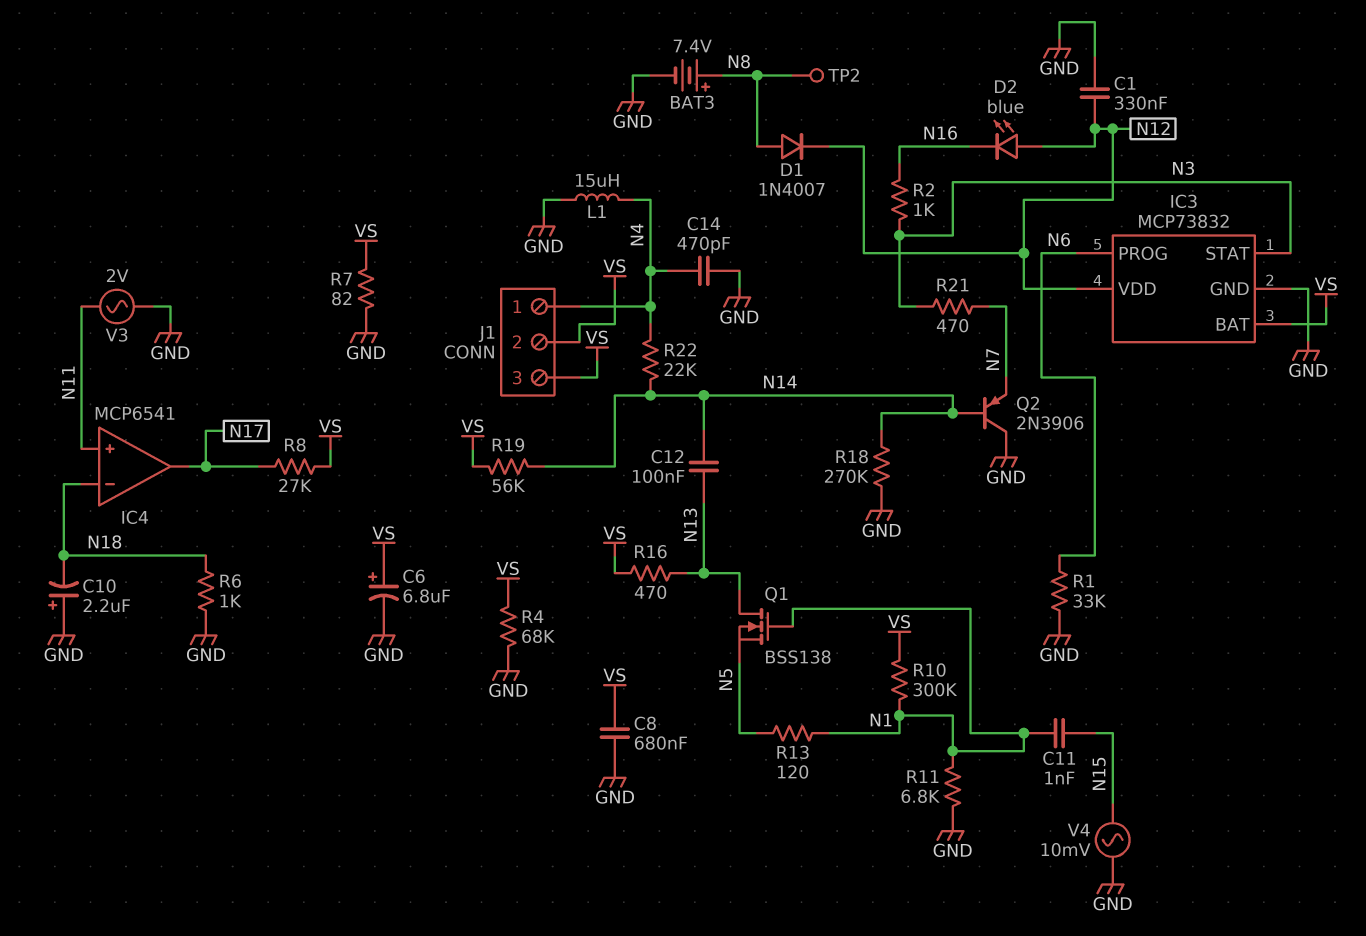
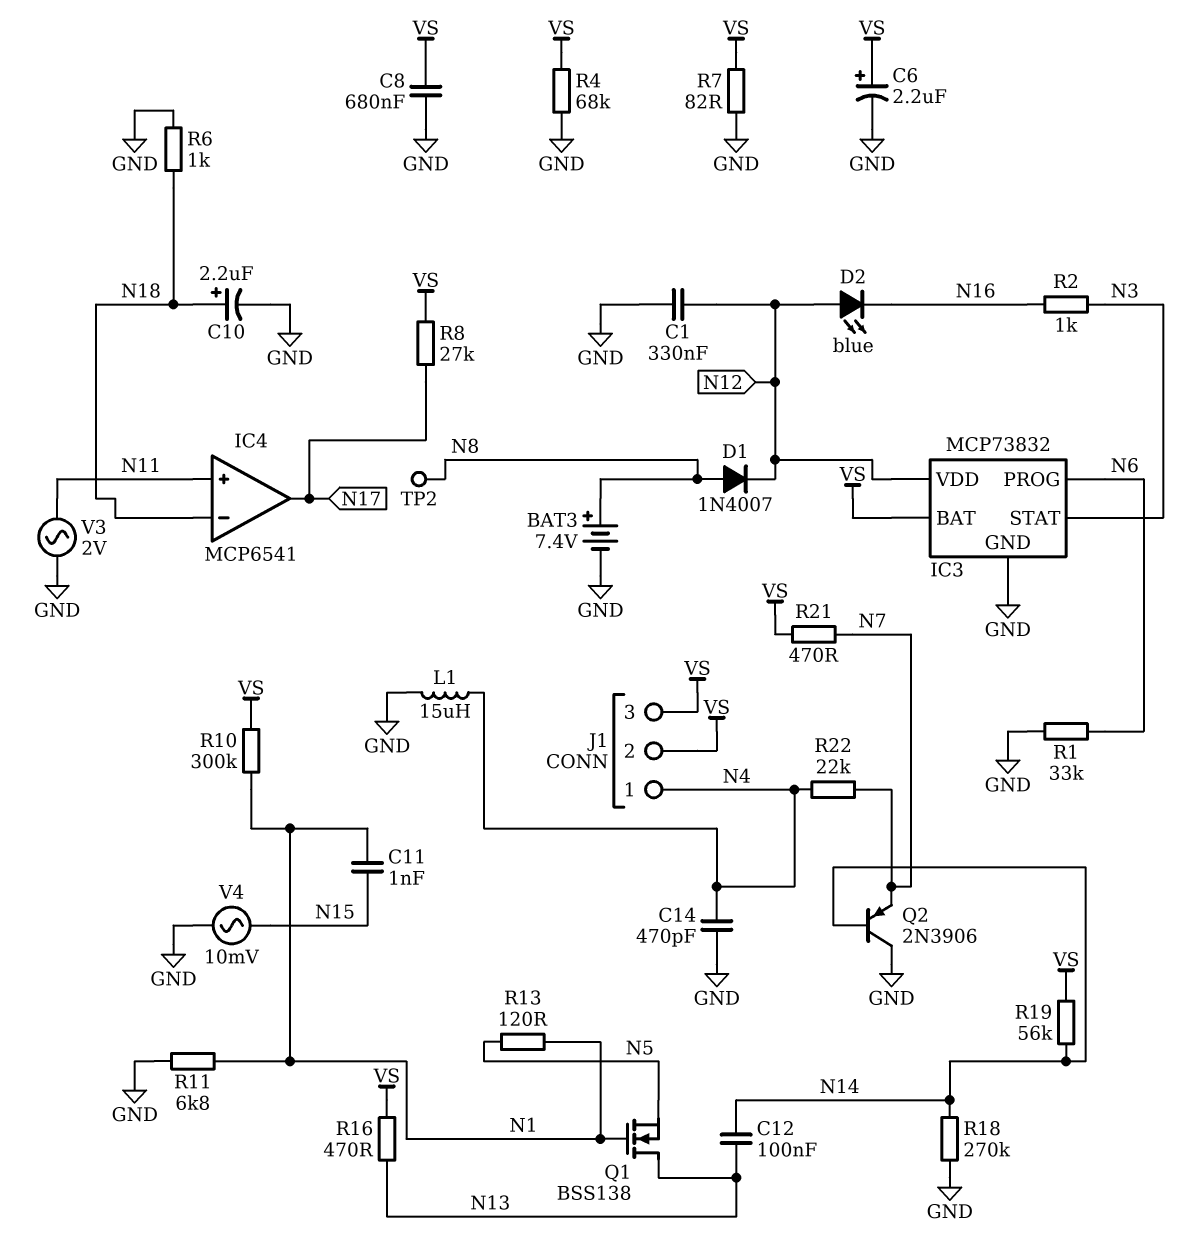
C6: 6.8uF (plus VS, minus GND) -> 2.2uF (plus VS, minus GND)
C10: 2.2uF (plus GND, minus N18) -> 2.2uF (plus N18, minus GND)
R21: 470 (N3, N7) -> 470 (N7, VS)
R22: 22k (N4, N14) -> 22k (N4, N7)

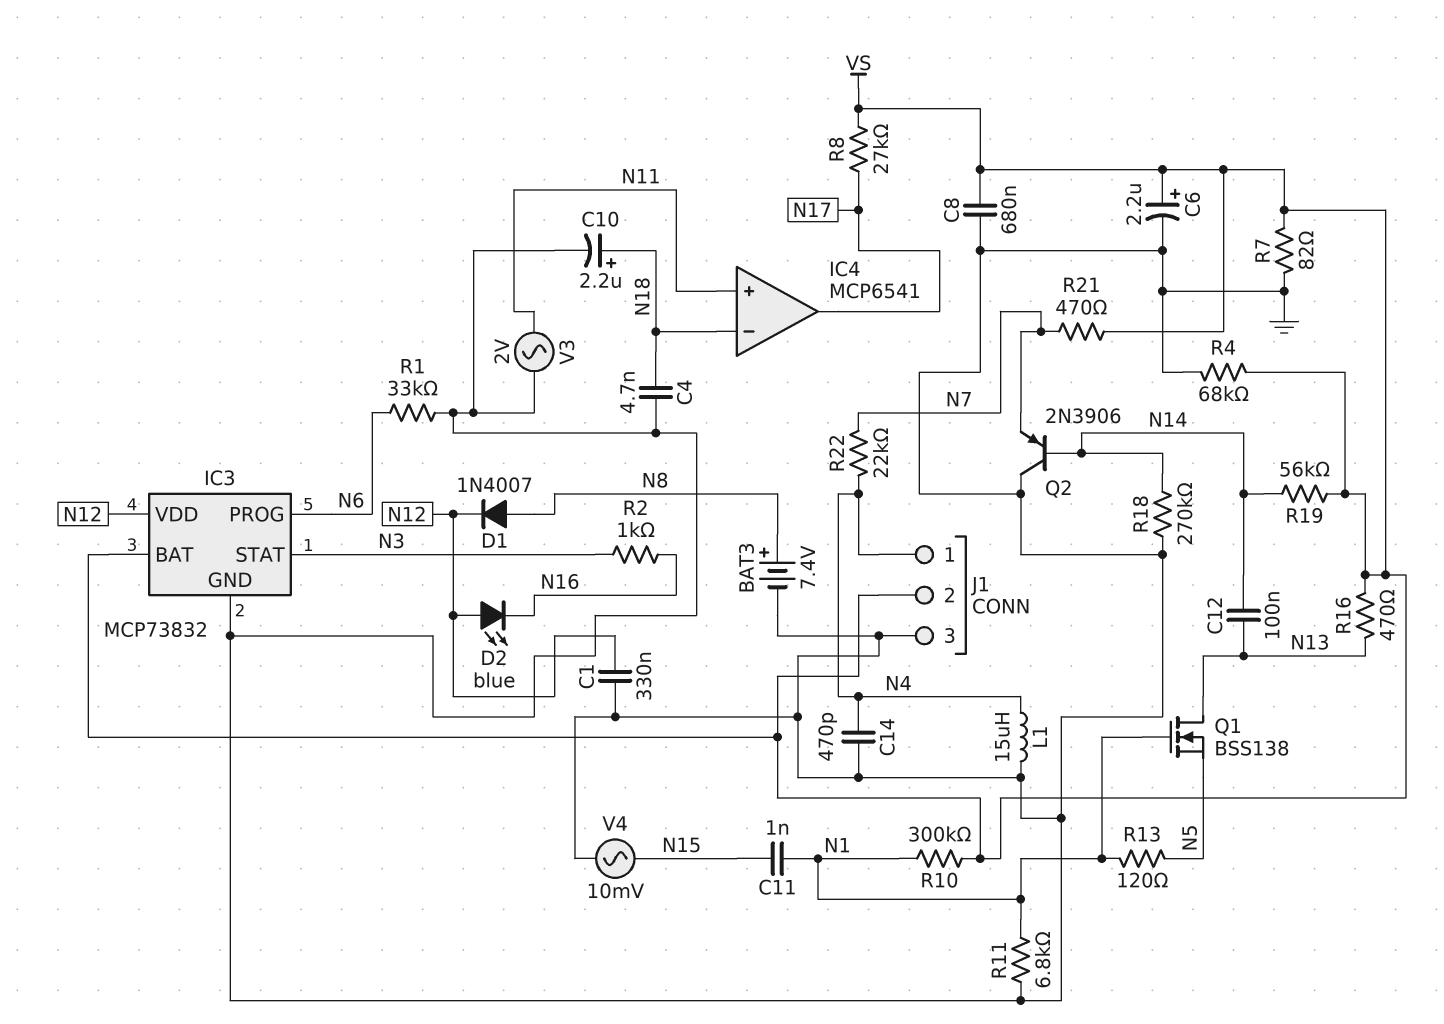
C4: none -> 4.7nF (GND, N18)
J1 pin 3: VS -> GND
R6: 1k (GND, N18) -> none
TP2: test point (N8) -> none

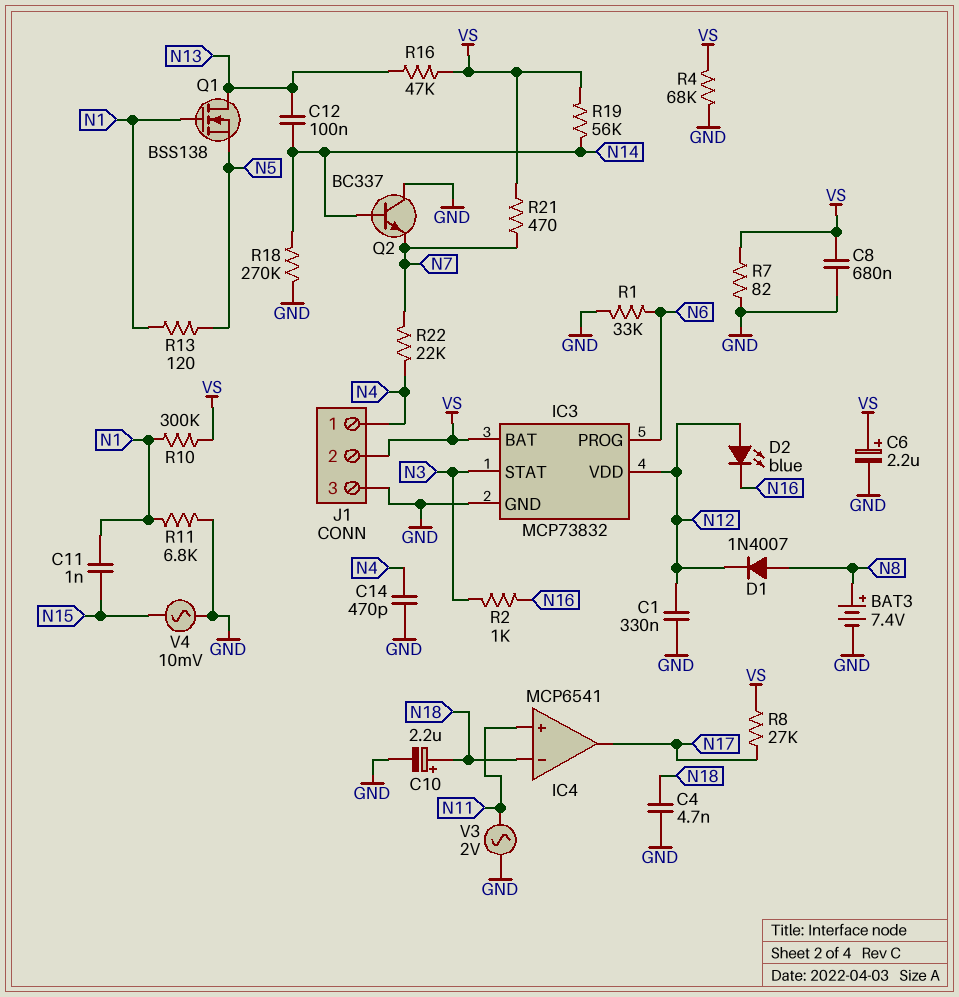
L1: 15uH (GND, N4) -> none
Q2: PNP 2N3906 (B N14, C GND, E N7) -> NPN BC337 (B N14, C GND, E N7)
R16: 470 (N13, VS) -> 47k (N13, VS)

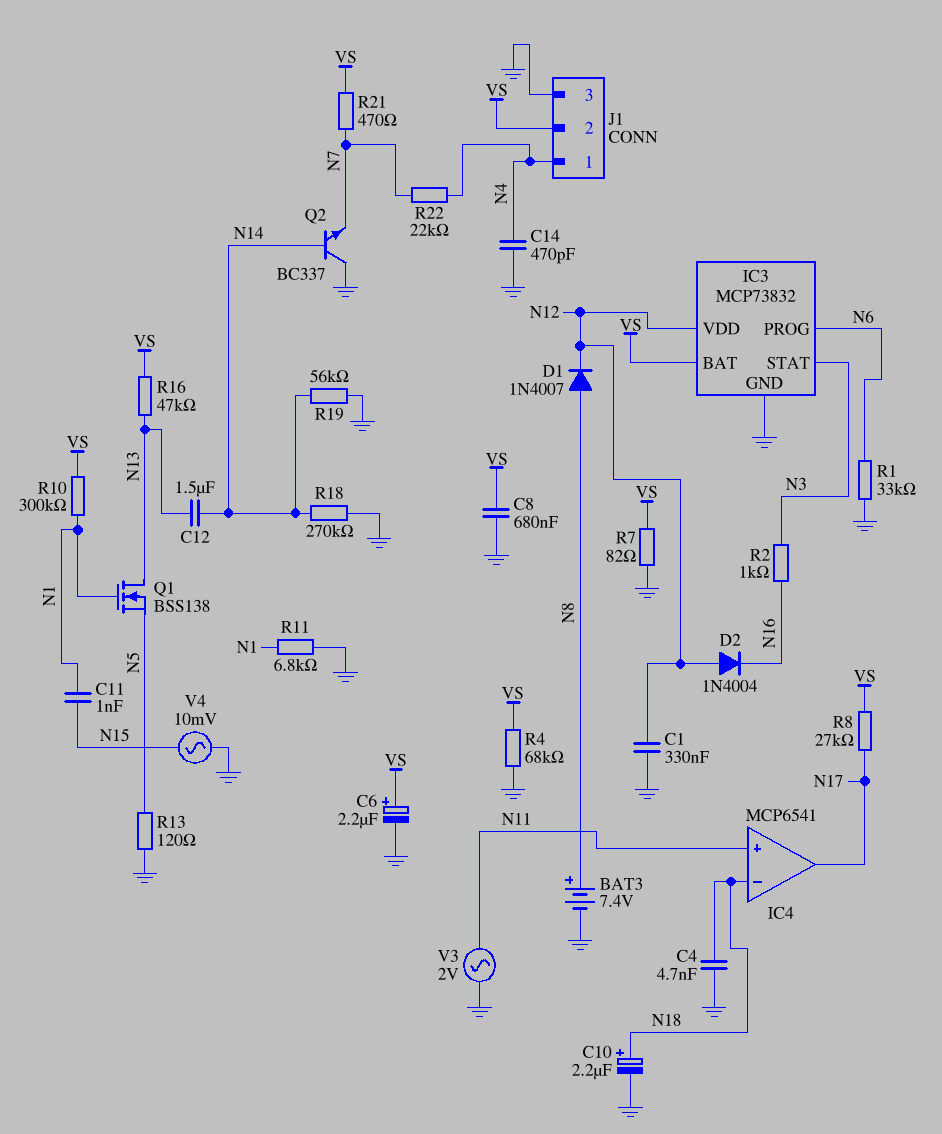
C12: 100nF (N13, N14) -> 1.5uF (N13, N14)
D2: LED blue (A N12, K N16) -> diode 1N4004 (A N12, K N16)
R13: 120 (N1, N5) -> 120 (GND, N5)
R19: 56k (N14, VS) -> 56k (GND, N14)

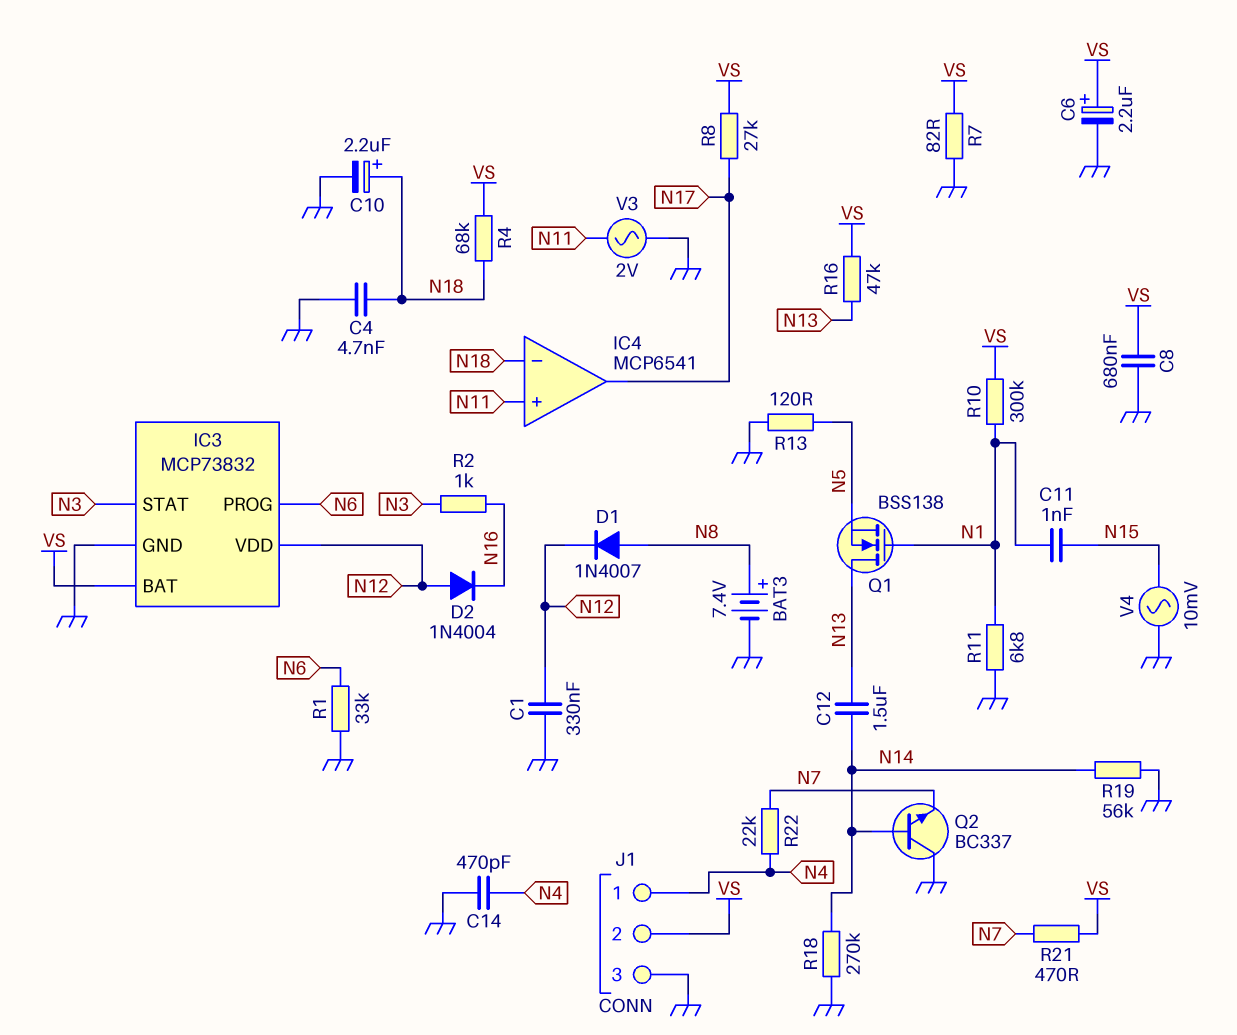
R4: 68k (GND, VS) -> 68k (N18, VS)

